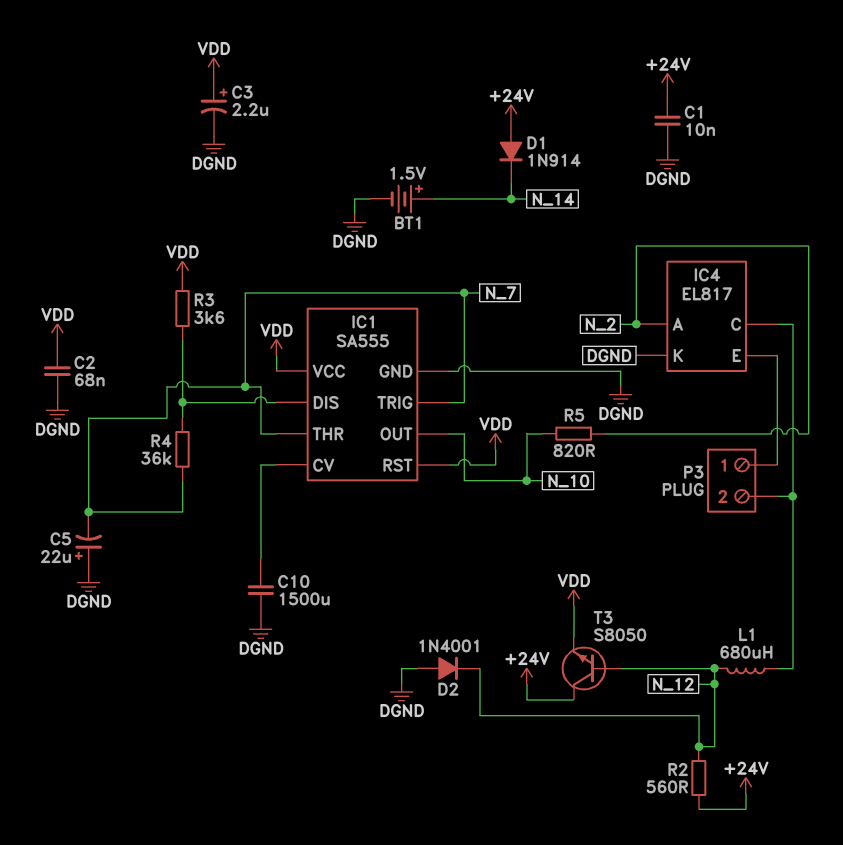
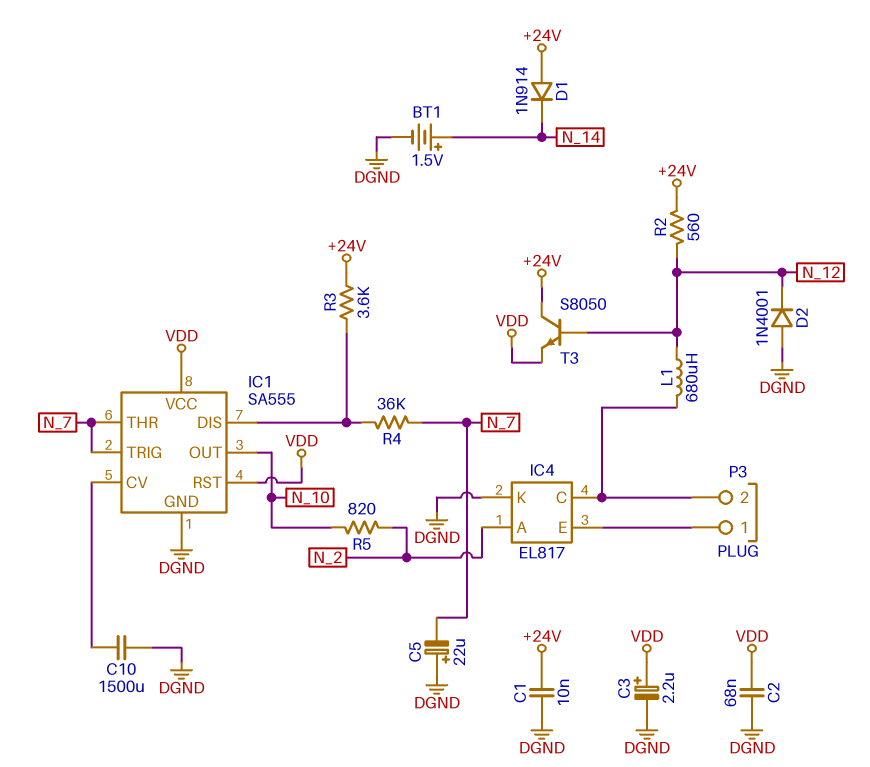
R3: 3.6k (IC1/DIS, VDD) -> 3.6k (+24V, IC1/DIS)

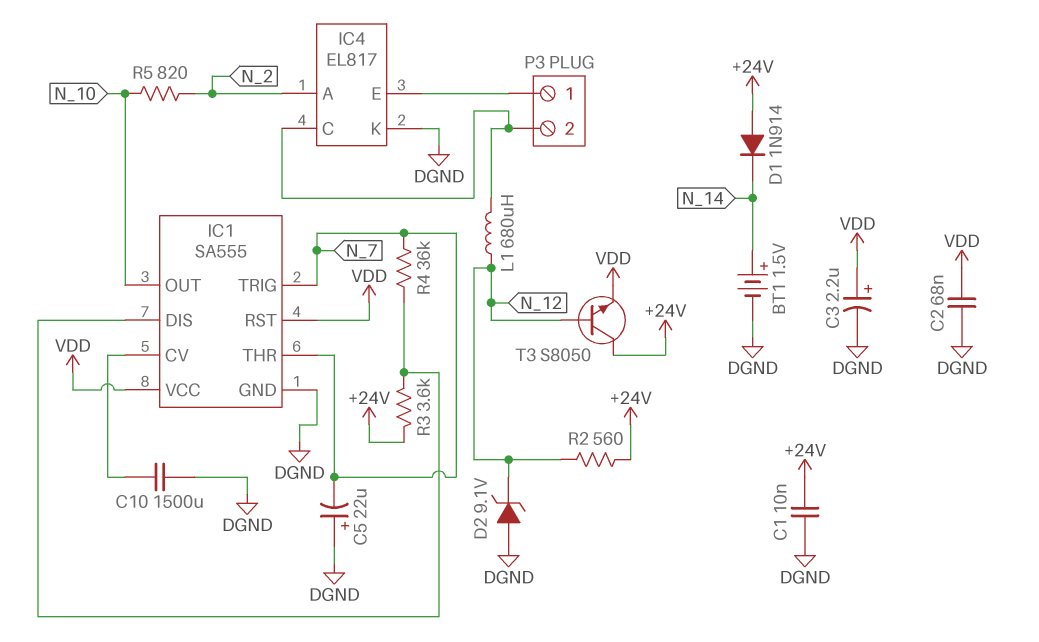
D2: diode 1N4001 (A DGND, K N_12) -> zener 9.1V (A DGND, K N_12)

